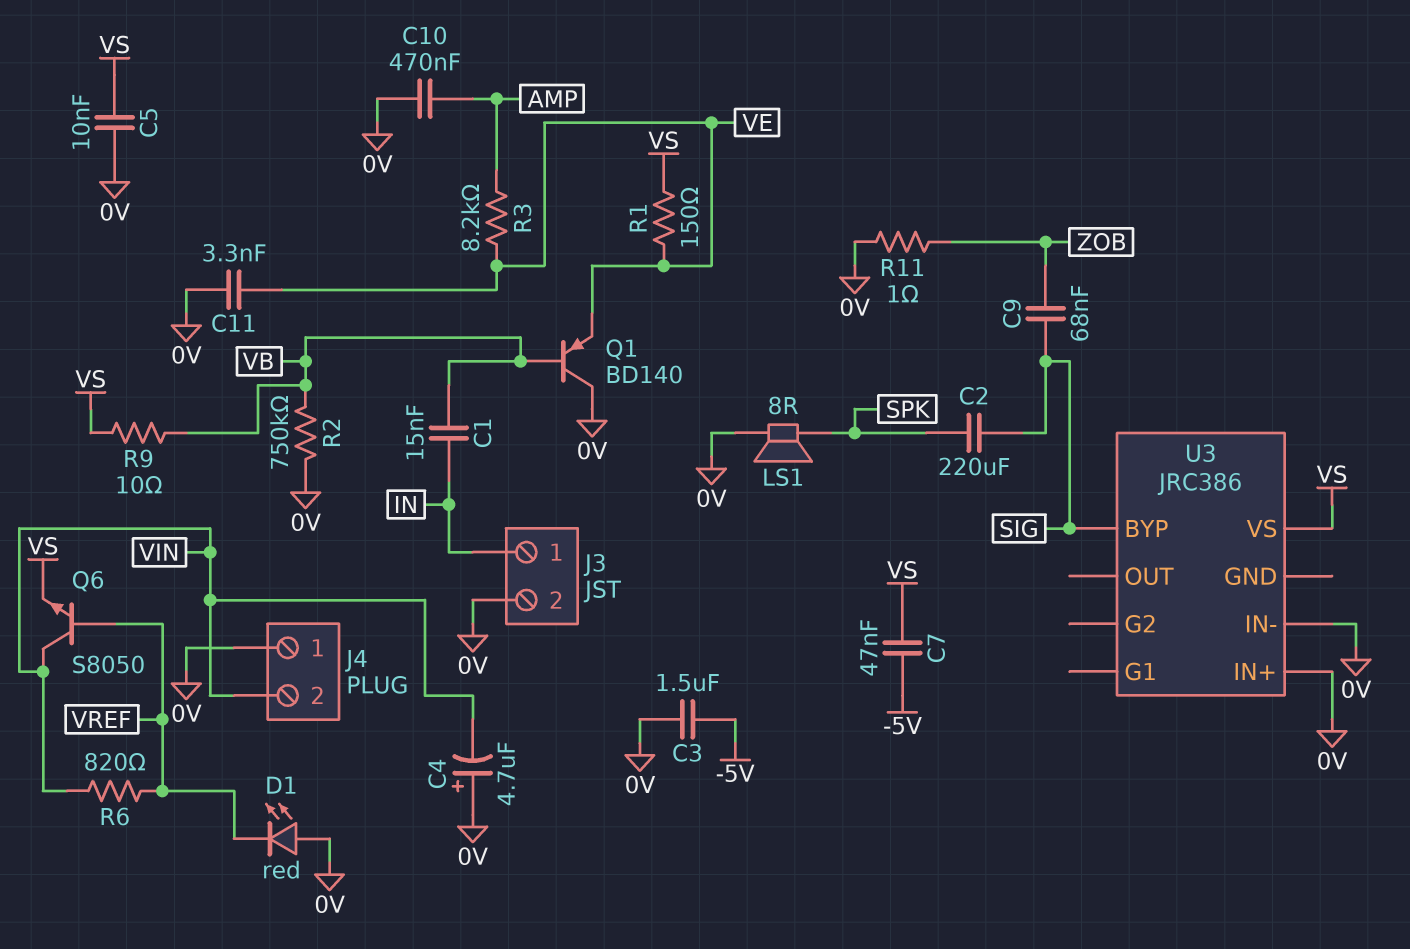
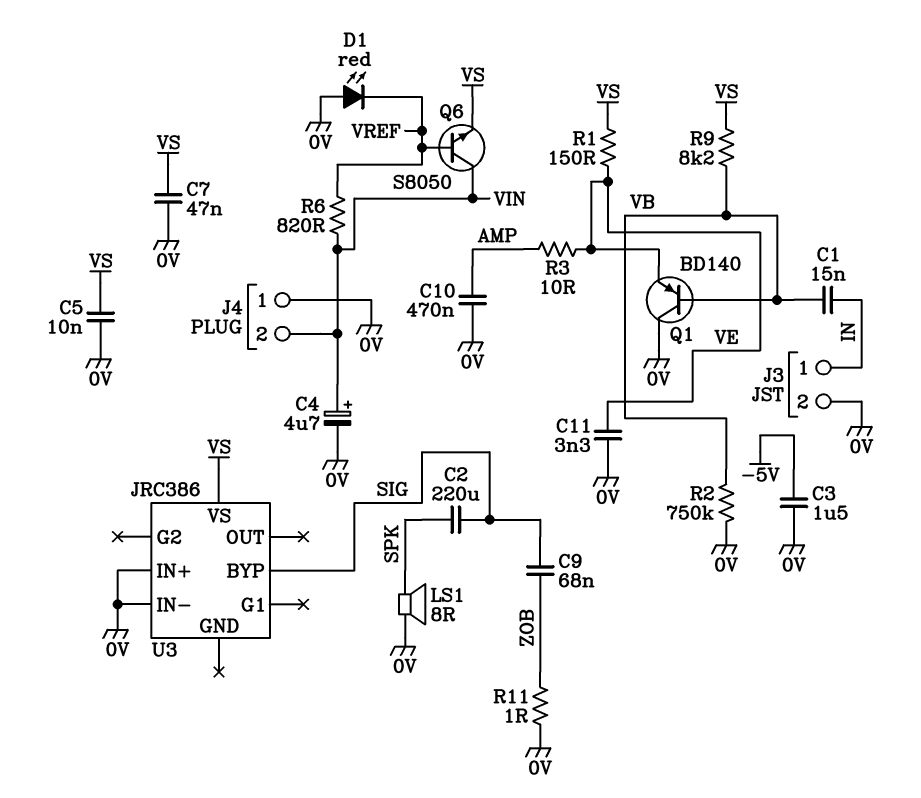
C4: 4.7uF (plus 0V, minus VIN) -> 4.7uF (plus VIN, minus 0V)
C7: 47nF (-5V, VS) -> 47nF (0V, VS)
R3: 8.2k (AMP, VE) -> 10 (AMP, VE)
R9: 10 (VB, VS) -> 8.2k (VB, VS)

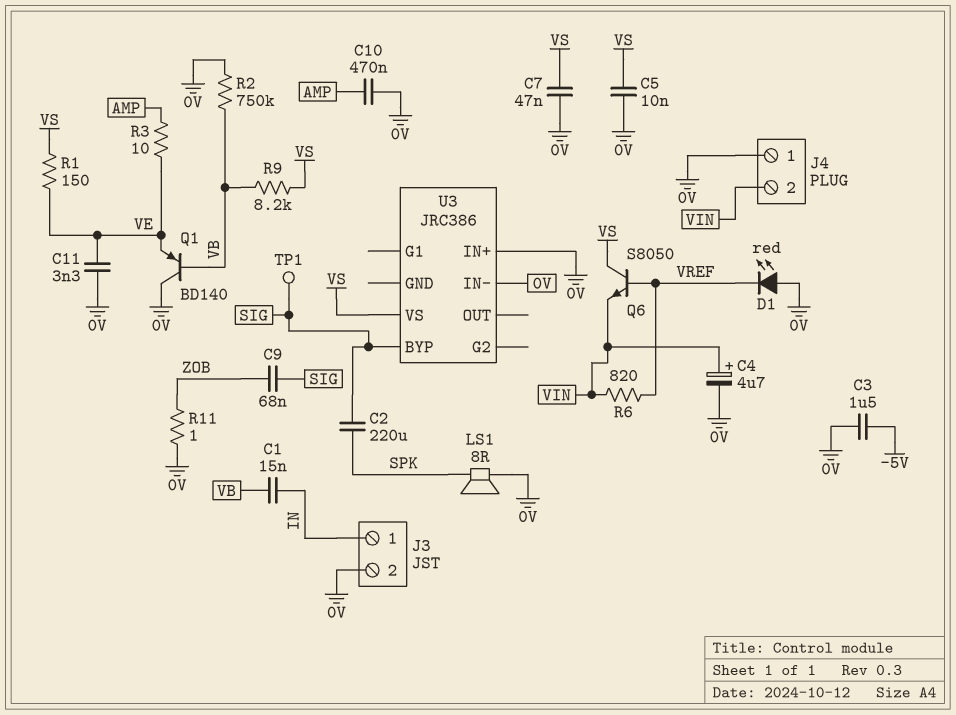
Q6: NPN S8050 (B VREF, C VIN, E VS) -> NPN S8050 (B VREF, C VS, E VIN)
TP1: none -> test point (SIG)

